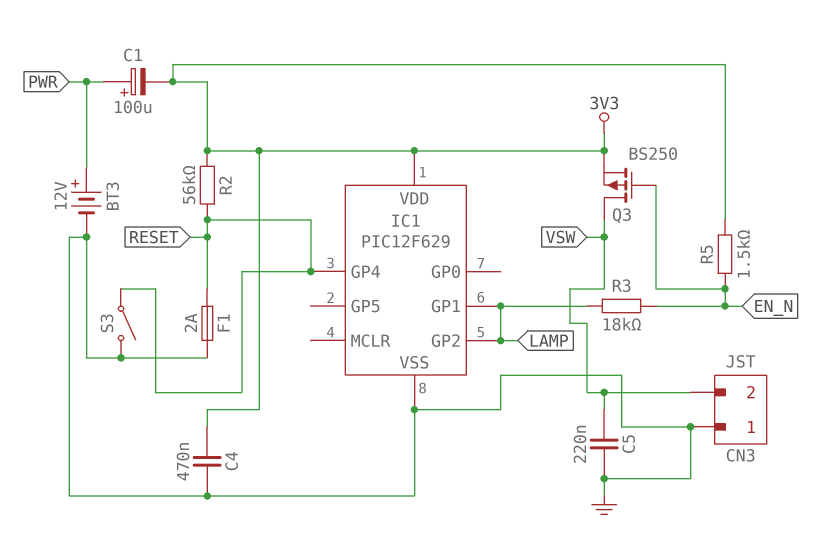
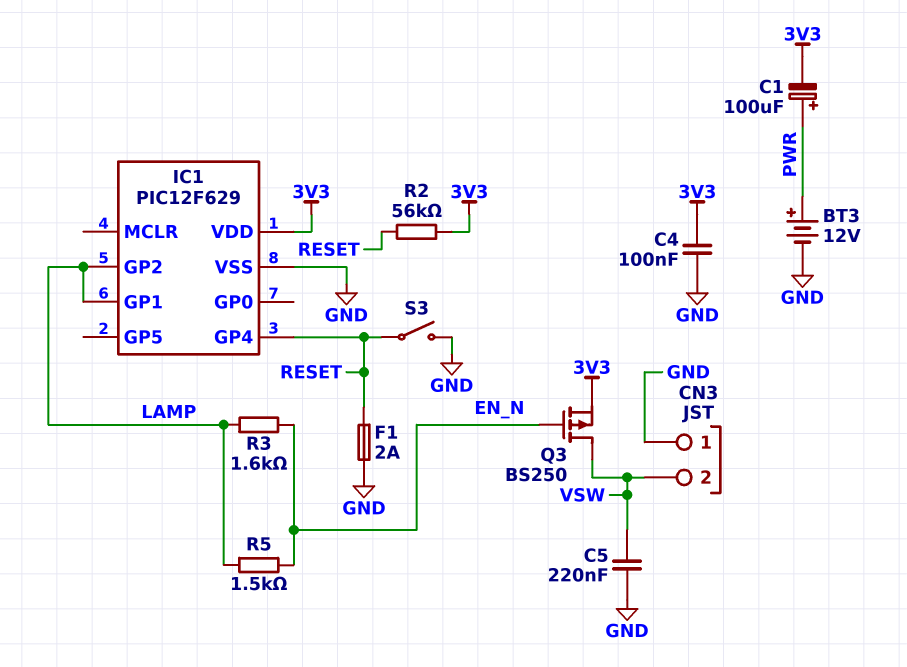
C4: 470nF (3V3, GND) -> 100nF (3V3, GND)
R3: 18k (EN_N, LAMP) -> 1.6k (EN_N, LAMP)
R5: 1.5k (3V3, EN_N) -> 1.5k (EN_N, LAMP)

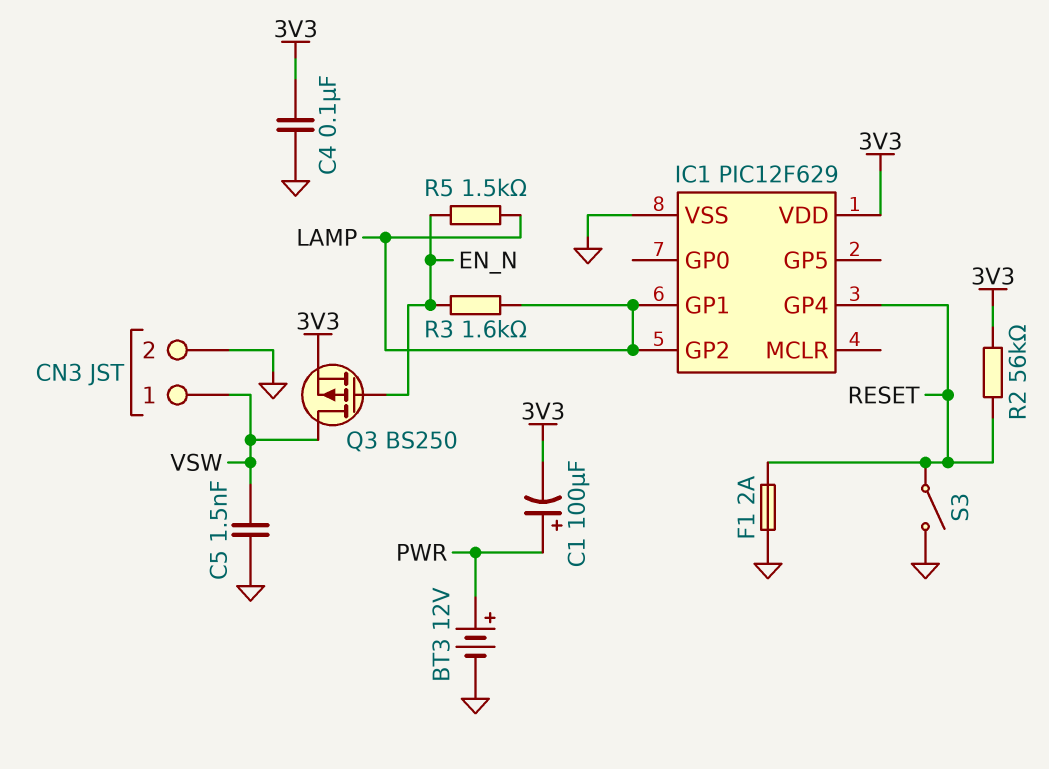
C5: 220nF (GND, VSW) -> 1.5nF (GND, VSW)
CN3 pin 1: GND -> VSW
CN3 pin 2: VSW -> GND

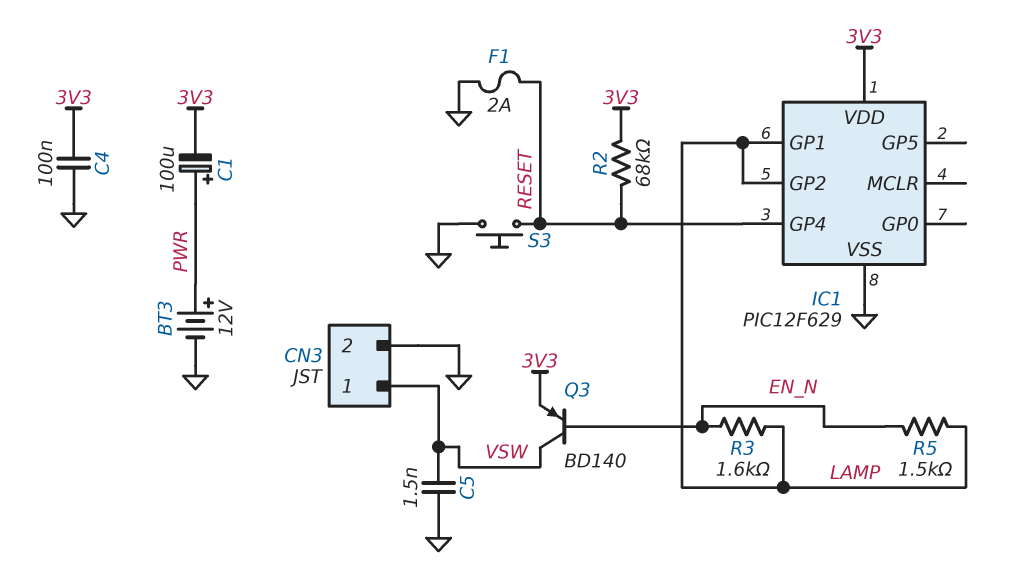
Q3: PMOS BS250 (G EN_N, D VSW, S 3V3) -> PNP BD140 (B EN_N, C VSW, E 3V3)
R2: 56k (3V3, RESET) -> 68k (3V3, RESET)
S3: switch (GND, RESET) -> button (GND, RESET)

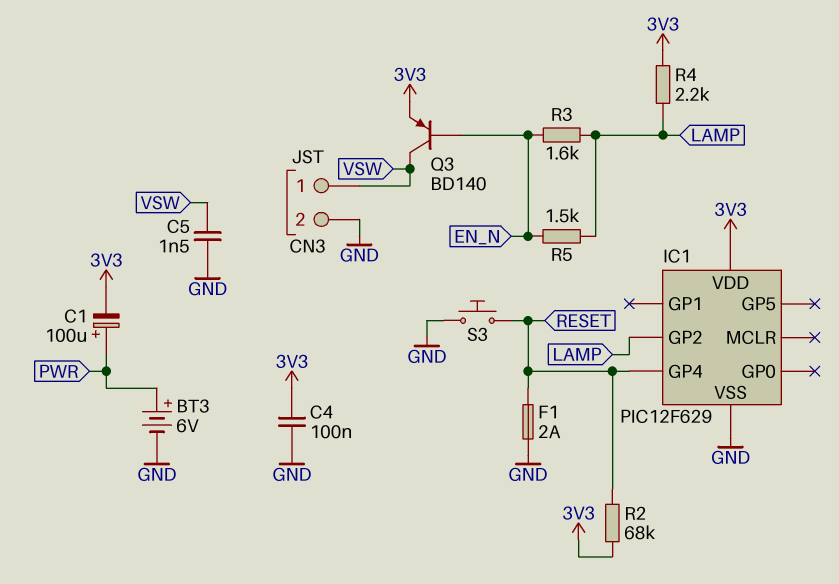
BT3: 12V (plus PWR, minus GND) -> 6V (plus PWR, minus GND)
IC1 pin GP1: LAMP -> none
R4: none -> 2.2k (3V3, LAMP)

